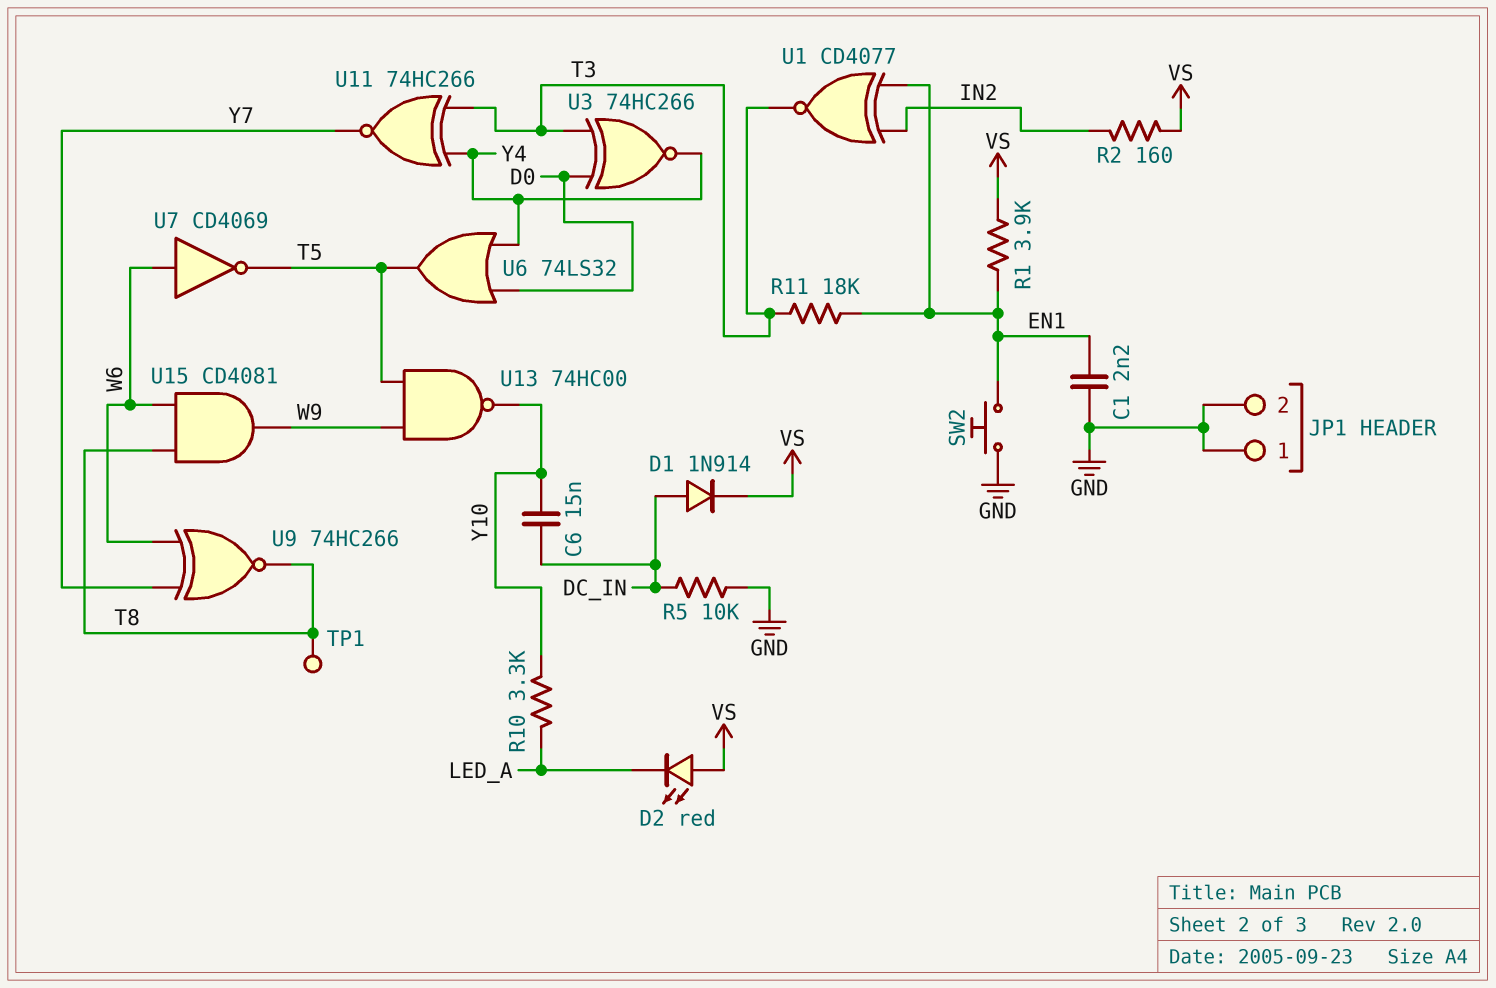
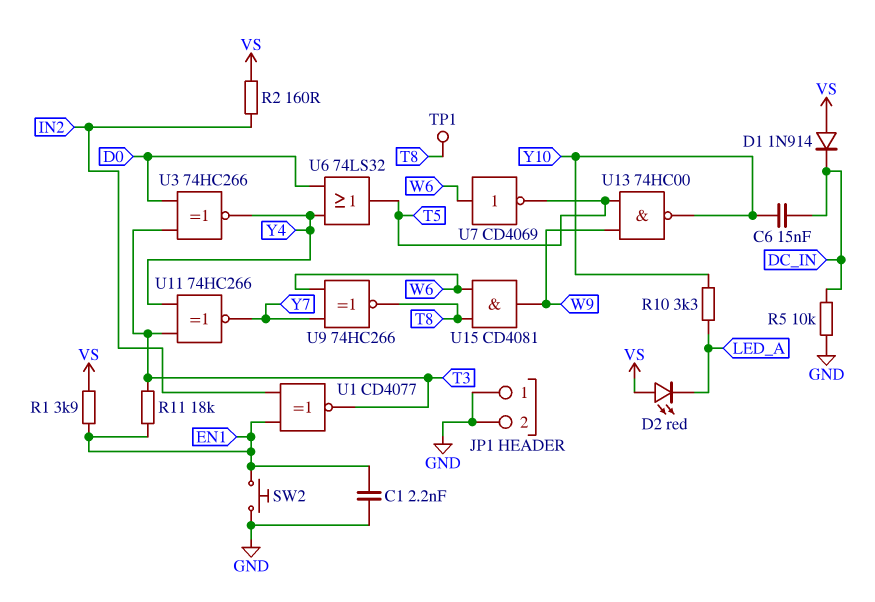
D1: diode 1N914 (A DC_IN, K VS) -> diode 1N914 (A VS, K DC_IN)

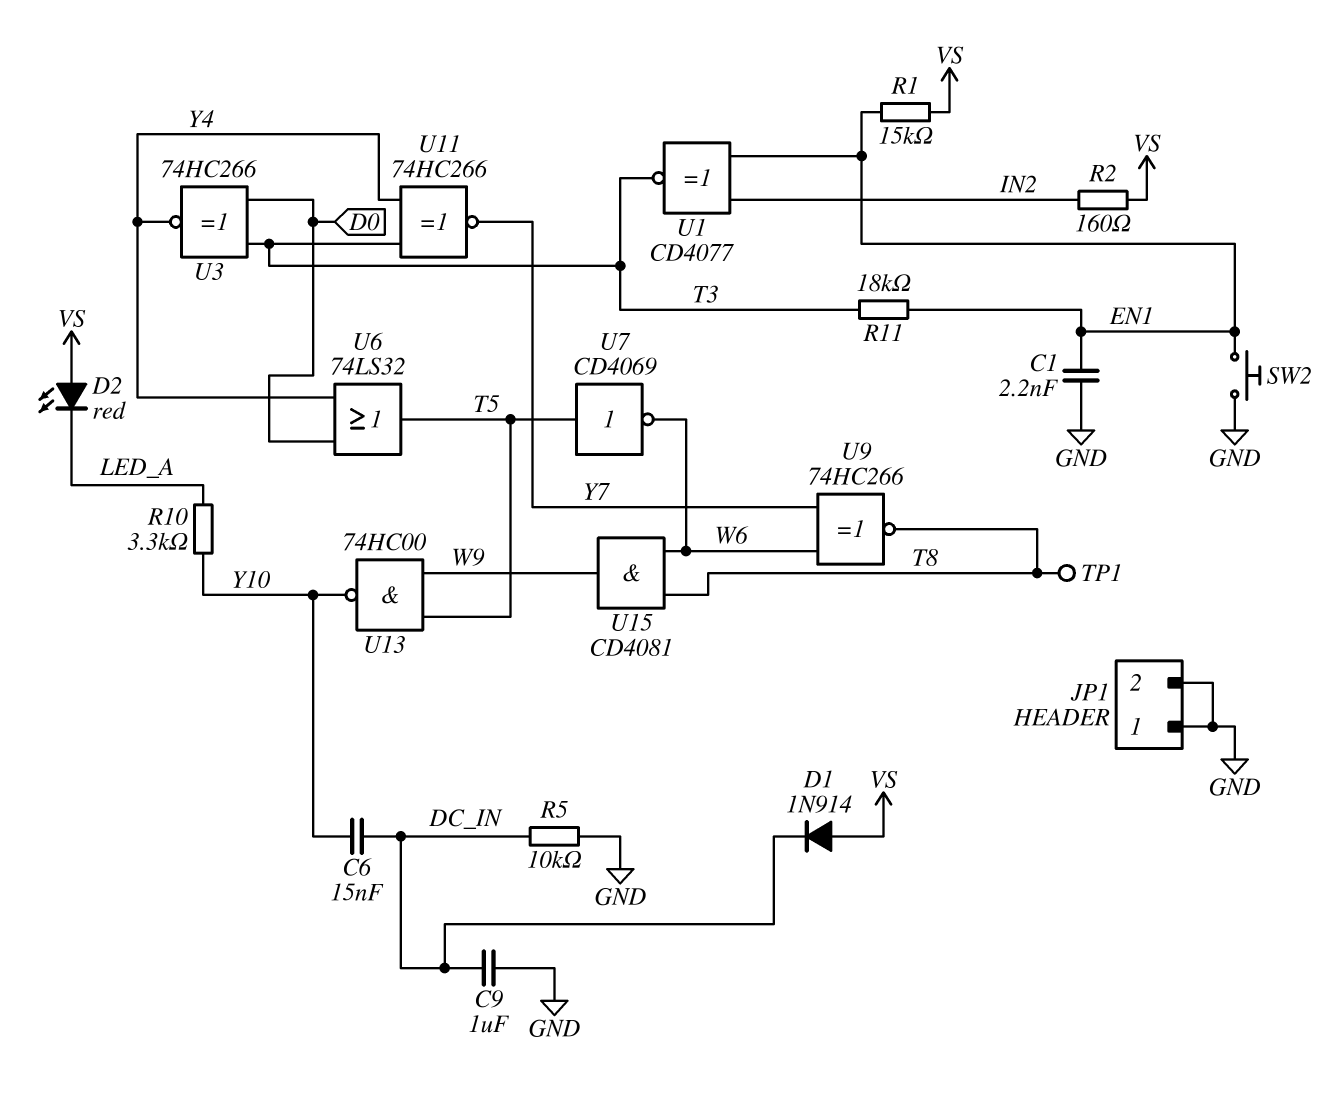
C9: none -> 1uF (DC_IN, GND)
R1: 3.9k (EN1, VS) -> 15k (EN1, VS)
U7: NOT CD4069 (in W6, out T5) -> NOT CD4069 (in T5, out W6)

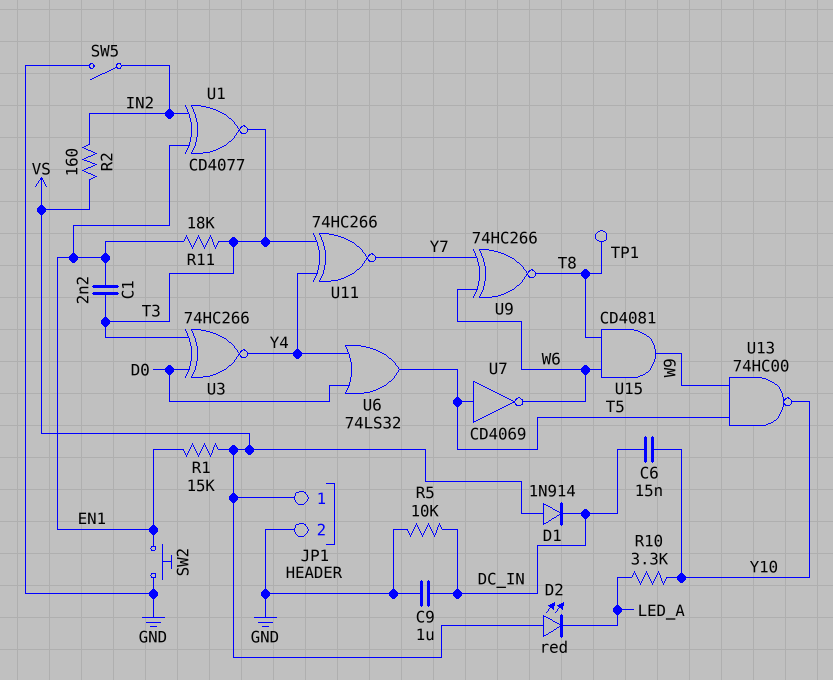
C1: 2.2nF (EN1, GND) -> 2.2nF (EN1, T3)
JP1 pin 1: GND -> VS
SW5: none -> switch (GND, IN2)

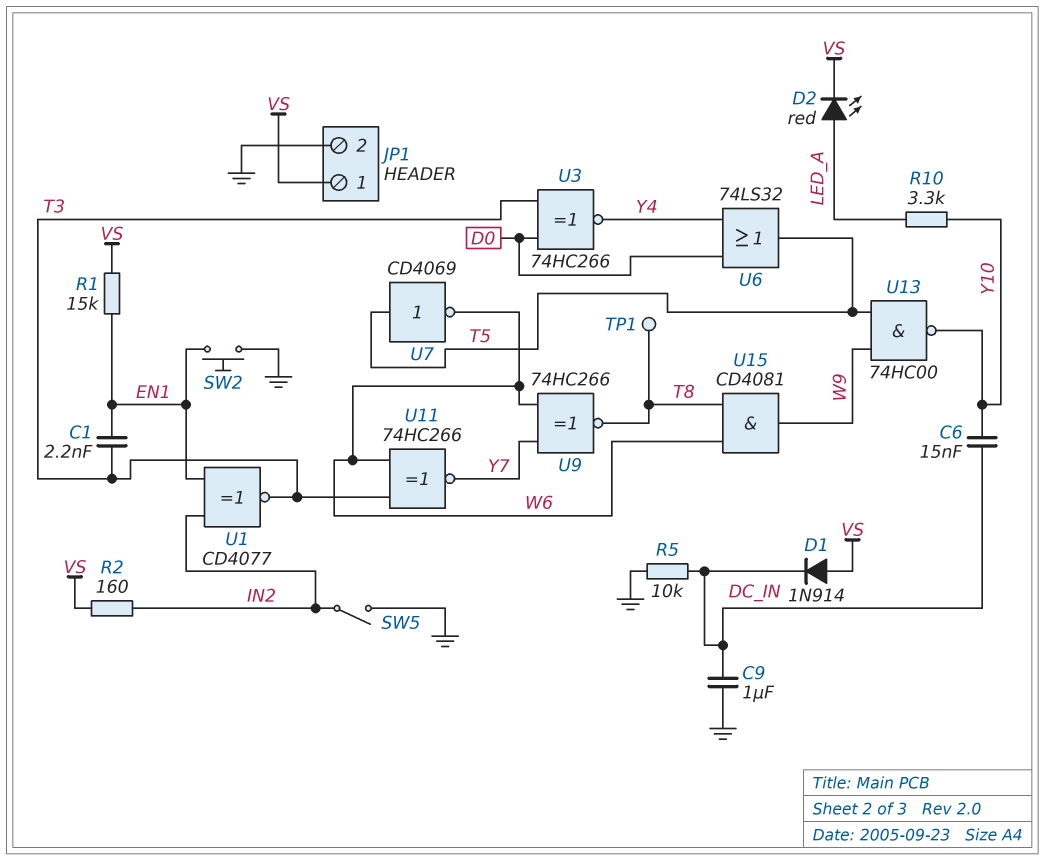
D2: LED red (A VS, K LED_A) -> LED red (A LED_A, K VS)
R11: 18k (EN1, T3) -> none
U11: XNOR 74HC266 (in T3, in Y4, out Y7) -> XNOR 74HC266 (in T3, in W6, out Y7)

